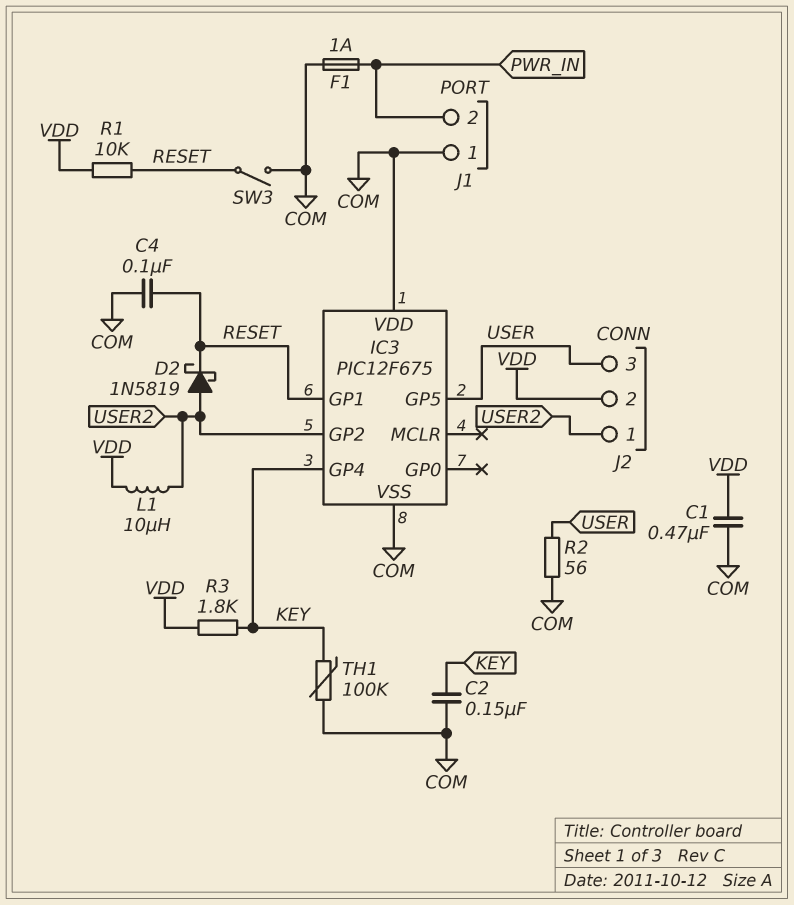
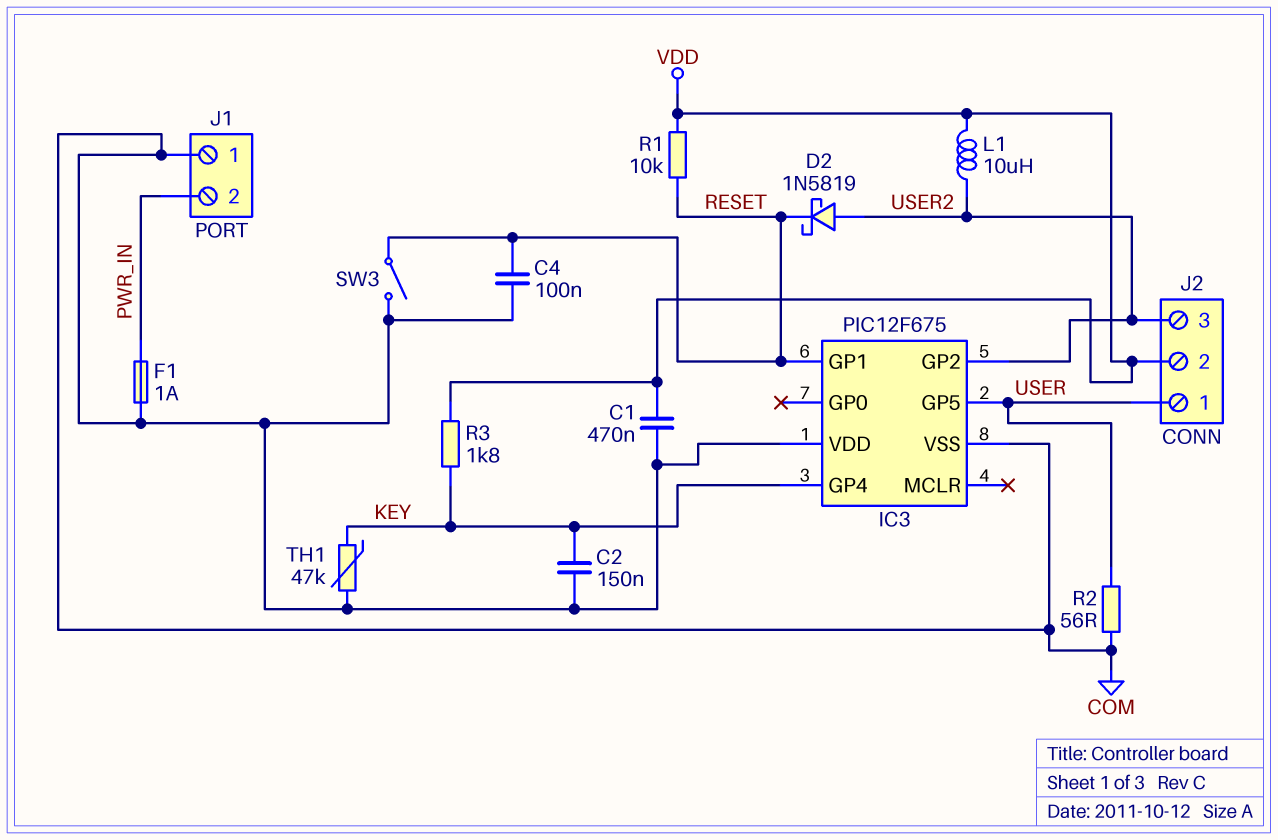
J2 pin 1: USER2 -> USER
J2 pin 3: USER -> USER2
TH1: 100k (COM, KEY) -> 47k (COM, KEY)

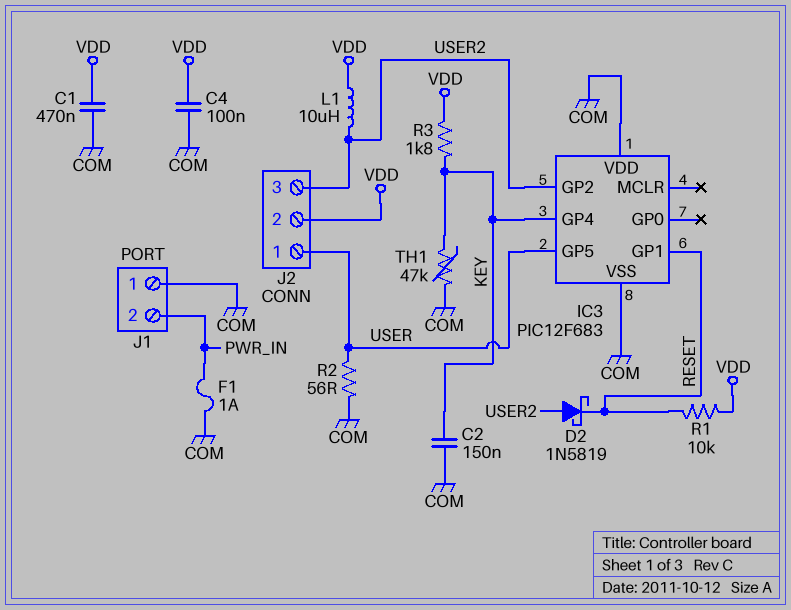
C4: 100nF (COM, RESET) -> 100nF (COM, VDD)
IC3: PIC12F675 -> PIC12F683
SW3: switch (COM, RESET) -> none

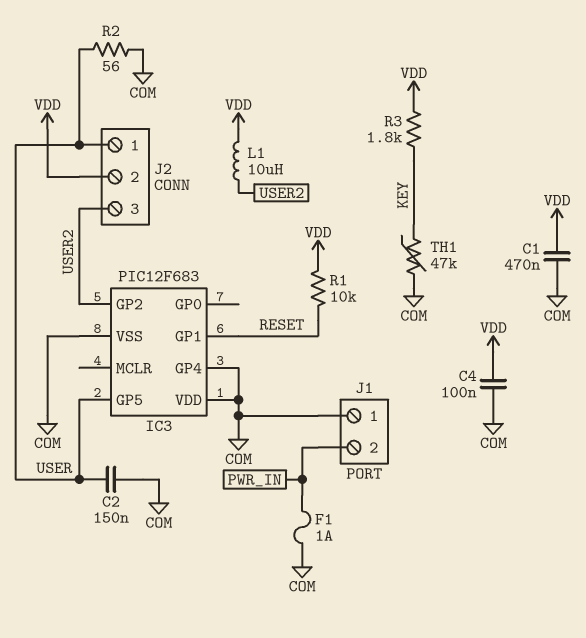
C2: 150nF (COM, KEY) -> 150nF (COM, USER)
D2: schottky 1N5819 (A USER2, K RESET) -> none
IC3 pin GP4: KEY -> COM

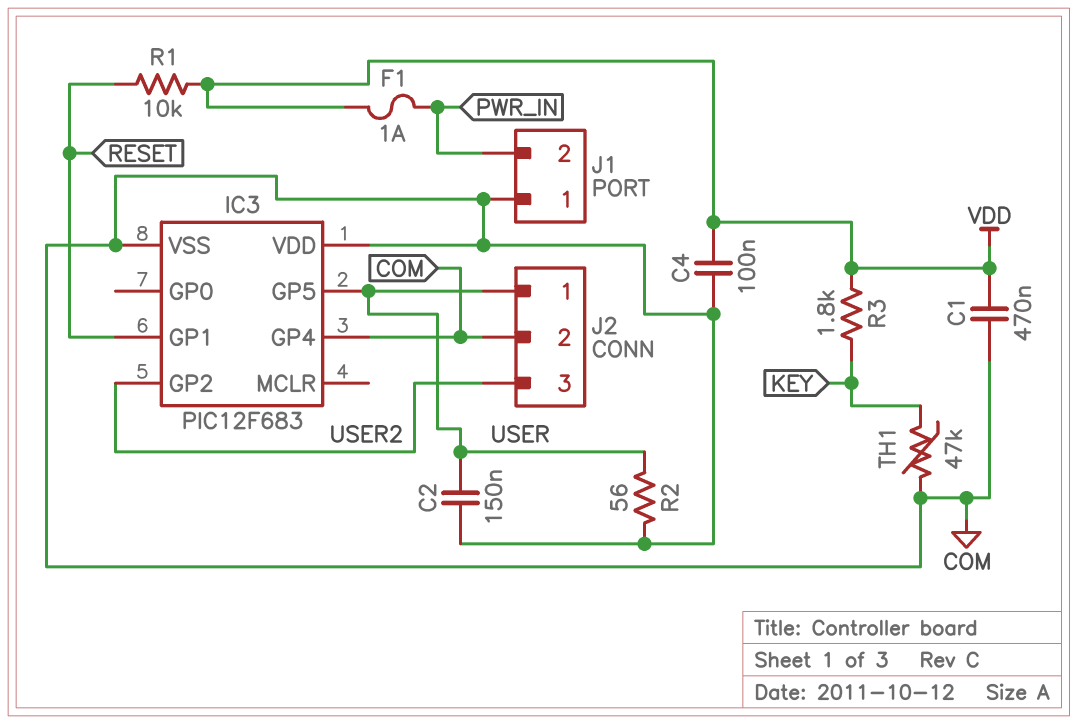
F1: 1A (COM, PWR_IN) -> 1A (PWR_IN, VDD)
J2 pin 2: VDD -> COM
L1: 10uH (USER2, VDD) -> none

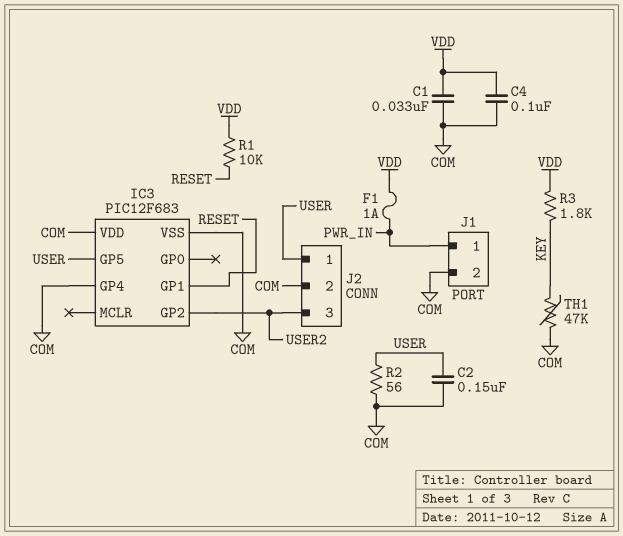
C1: 470nF (COM, VDD) -> 33nF (COM, VDD)
J1 pin 1: COM -> PWR_IN
J1 pin 2: PWR_IN -> COM

